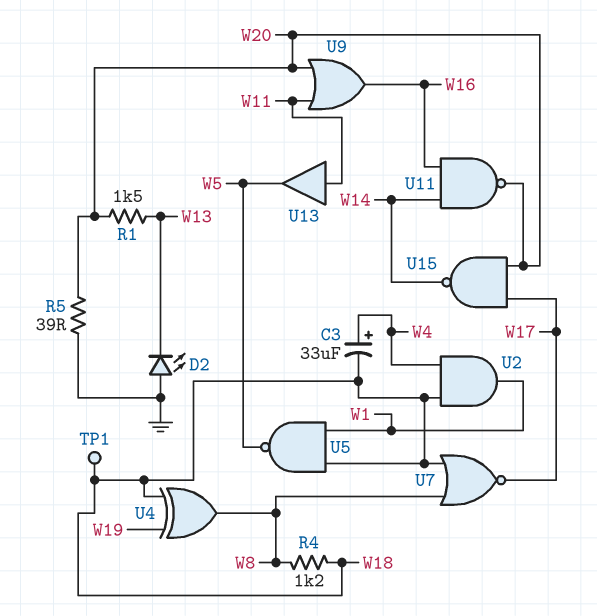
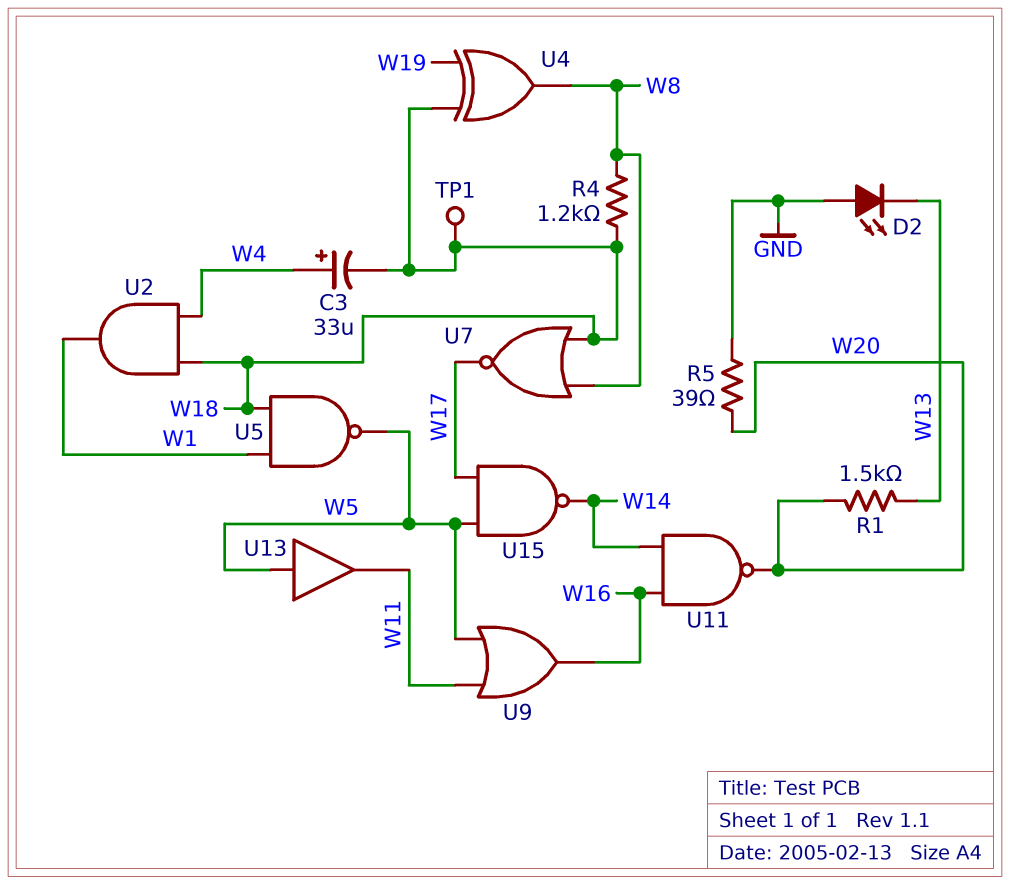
U9: OR (in W11, in W20, out W16) -> OR (in W5, in W11, out W16)
U13: buffer (in W11, out W5) -> buffer (in W5, out W11)
U15: NAND (in W17, in W20, out W14) -> NAND (in W5, in W17, out W14)

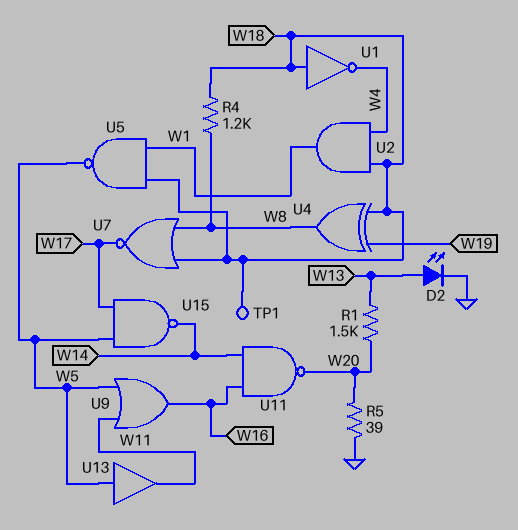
C3: 33uF (plus W4, minus W18) -> none
D2: LED (A GND, K W13) -> LED (A W13, K GND)
U1: none -> NOT (in W18, out W4)

